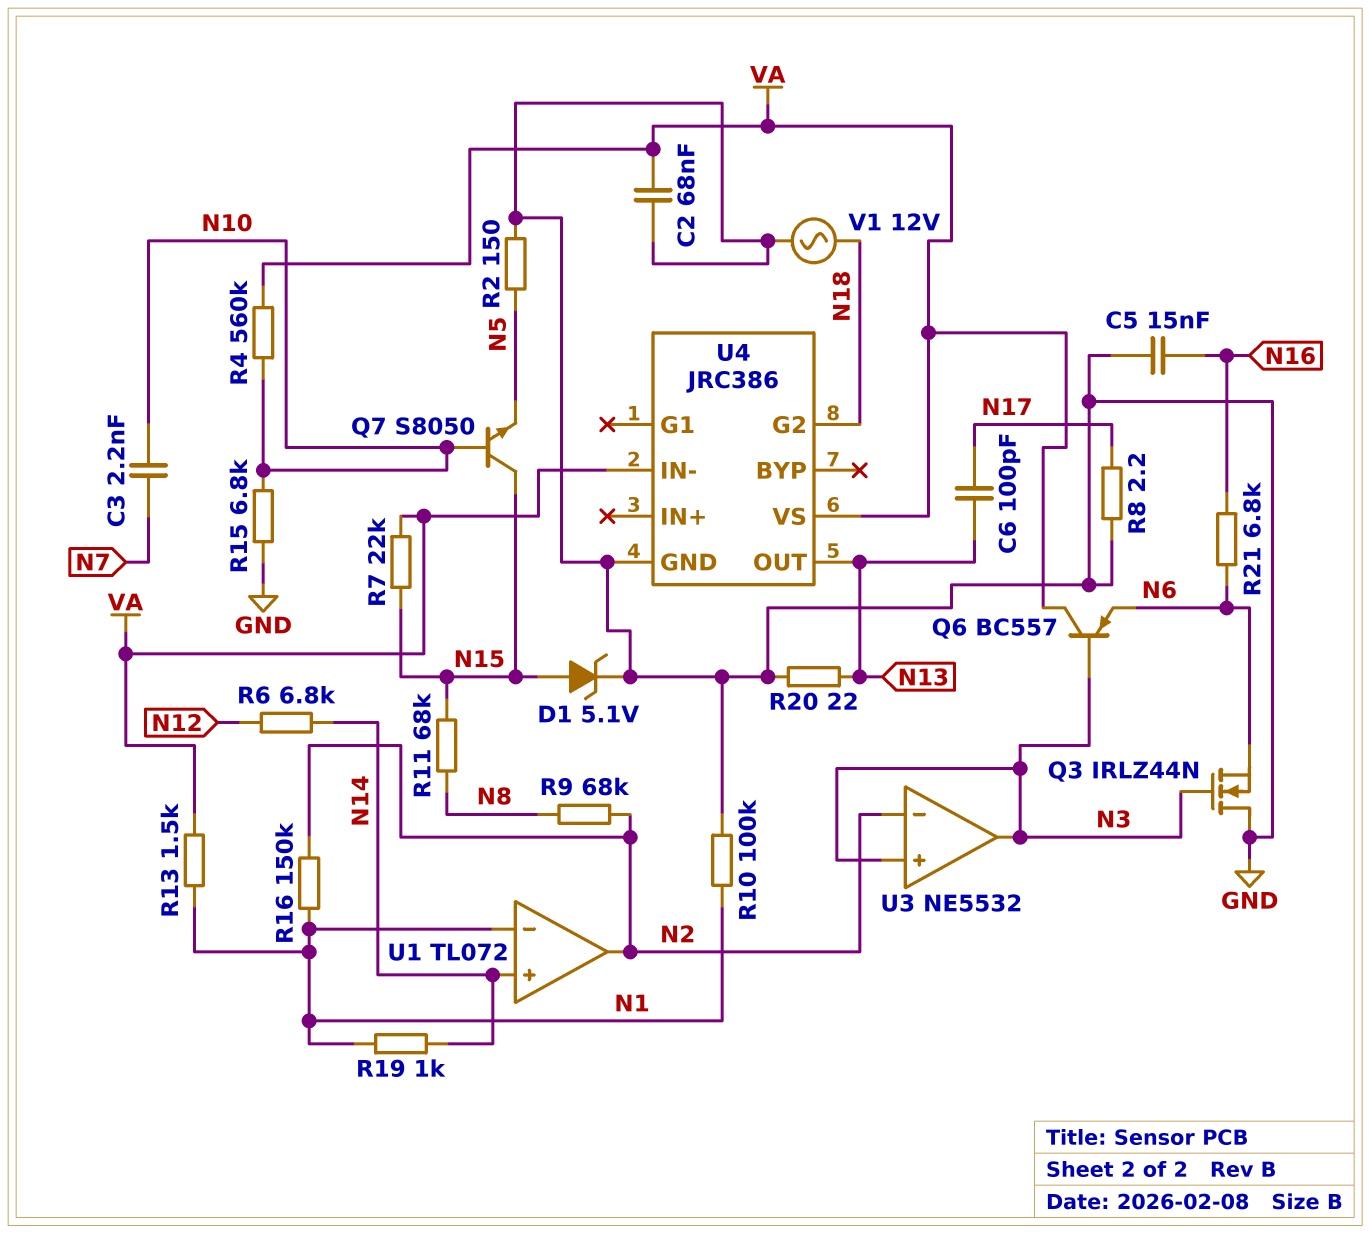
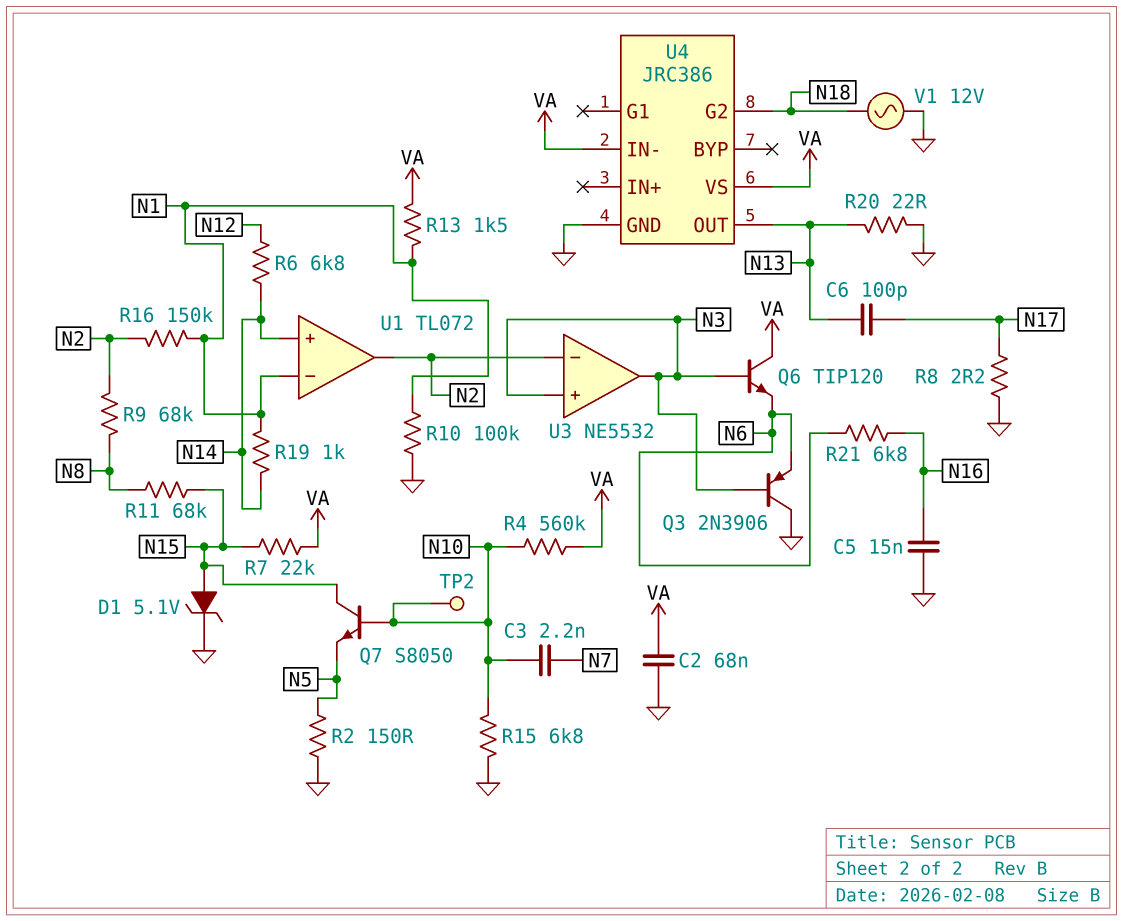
Q3: NMOS IRLZ44N (G N3, D GND, S N6) -> PNP 2N3906 (B N3, C GND, E N6)
Q6: PNP BC557 (B N3, C VA, E N6) -> NPN TIP120 (B N3, C VA, E N6)
TP2: none -> test point (N10)

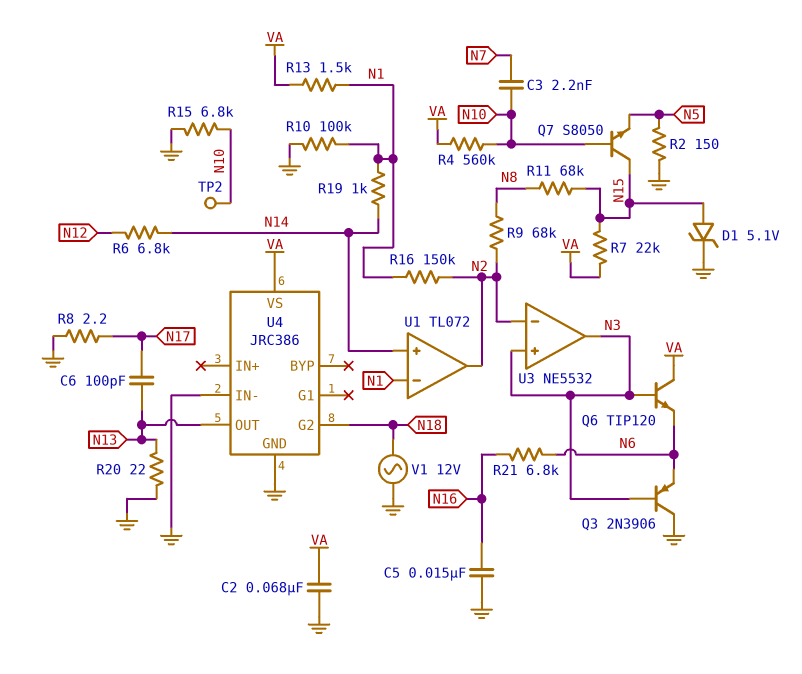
U4 pin IN-: VA -> GND

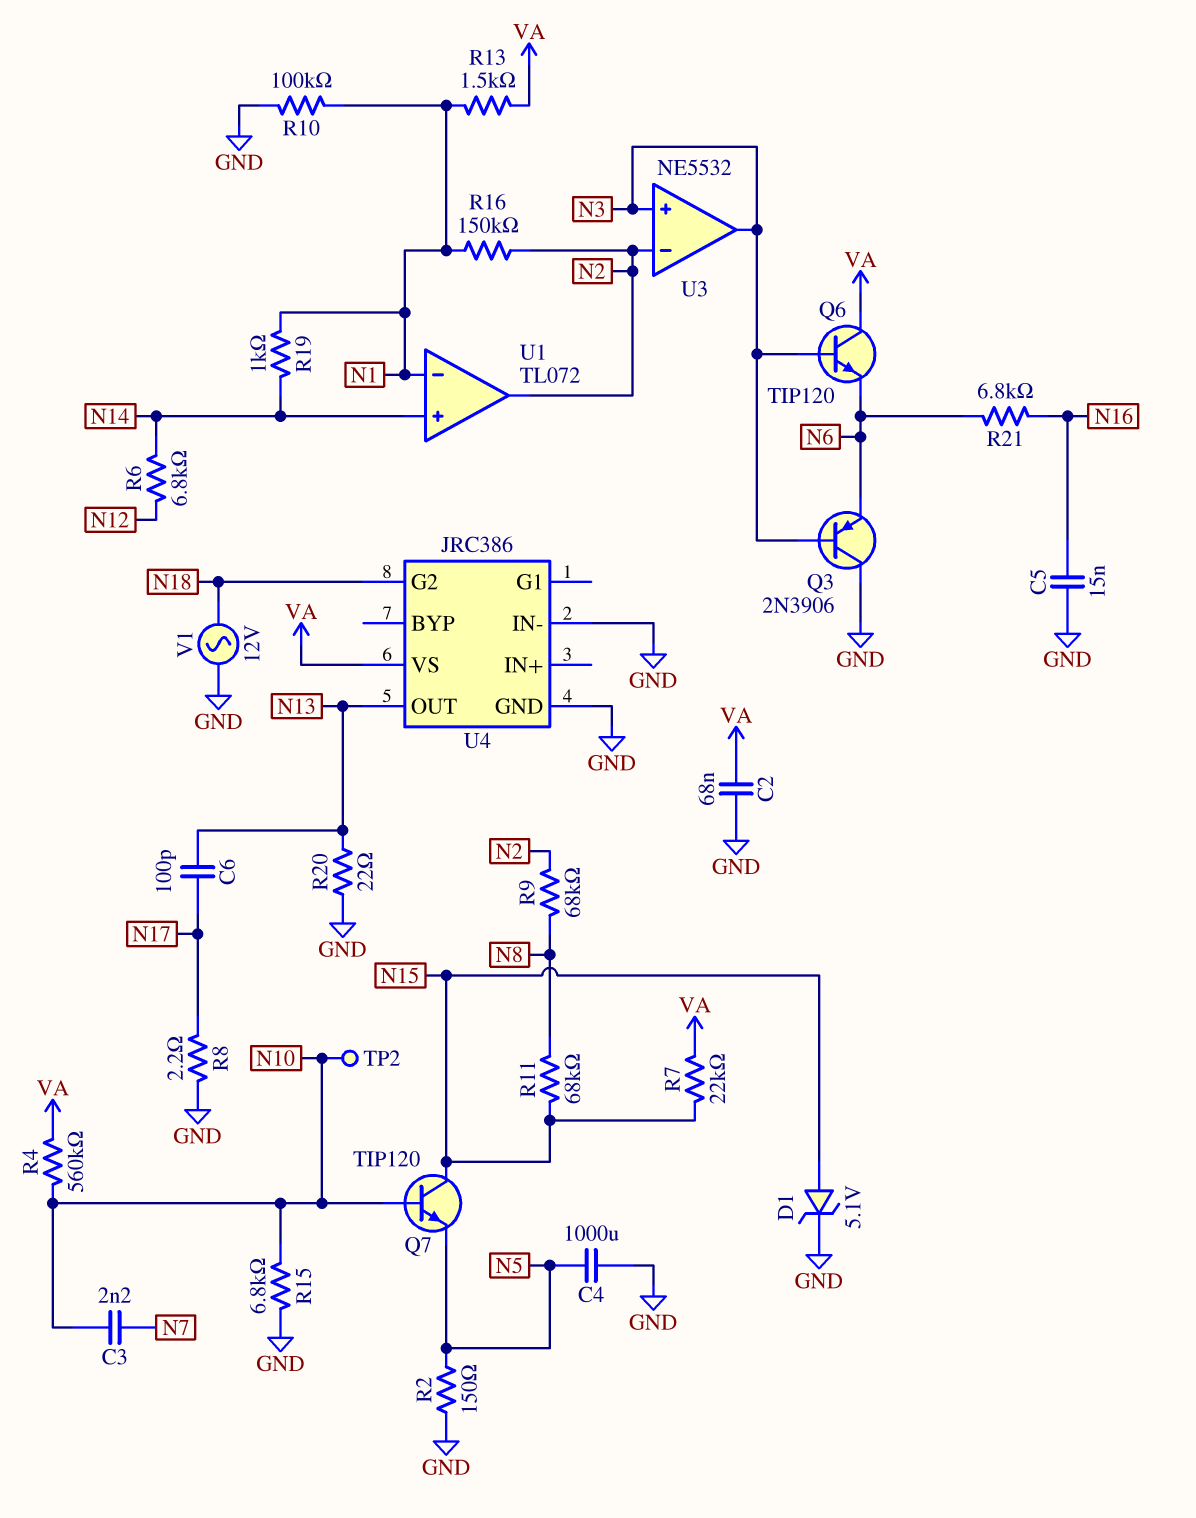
C4: none -> 1000uF (GND, N5)
Q7: NPN S8050 (B N10, C N15, E N5) -> NPN TIP120 (B N10, C N15, E N5)

